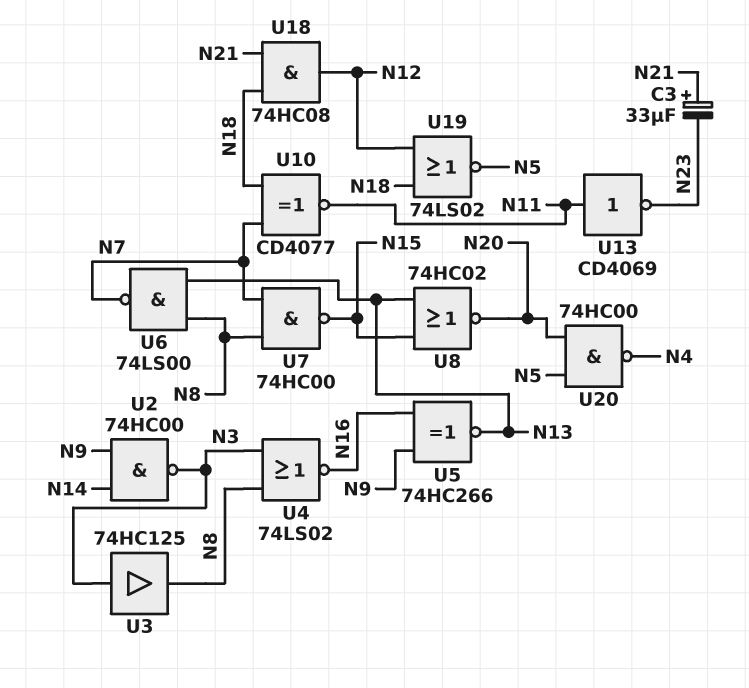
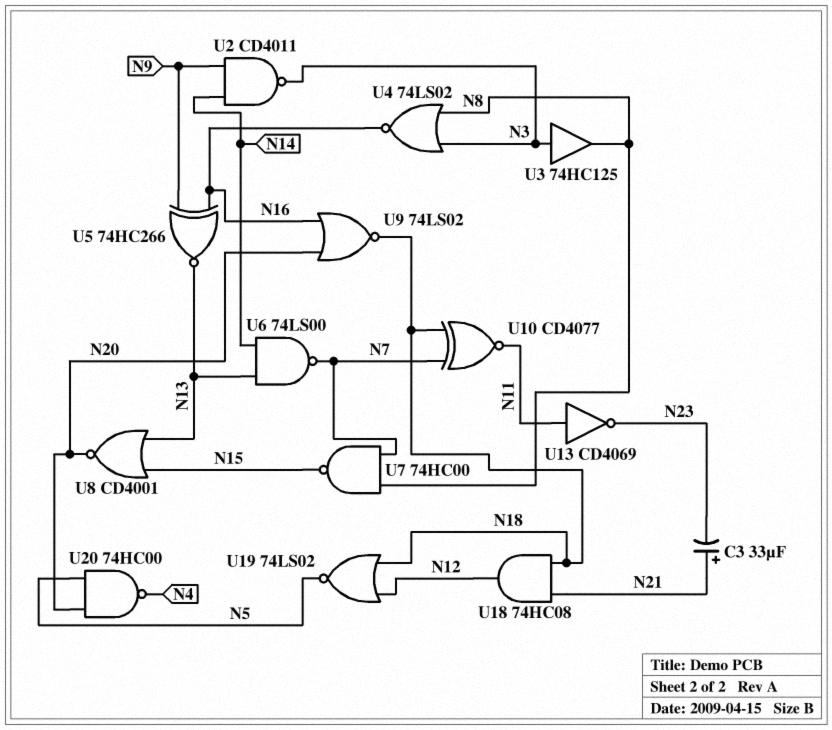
U2: NAND 74HC00 (in N9, in N14, out N3) -> NAND CD4011 (in N9, in N14, out N3)
U6: NAND 74LS00 (in N8, in N13, out N7) -> NAND 74LS00 (in N13, in N14, out N7)
U8: NOR 74HC02 (in N13, in N15, out N20) -> NOR CD4001 (in N13, in N15, out N20)
U9: none -> NOR 74LS02 (in N16, in N20, out N18)

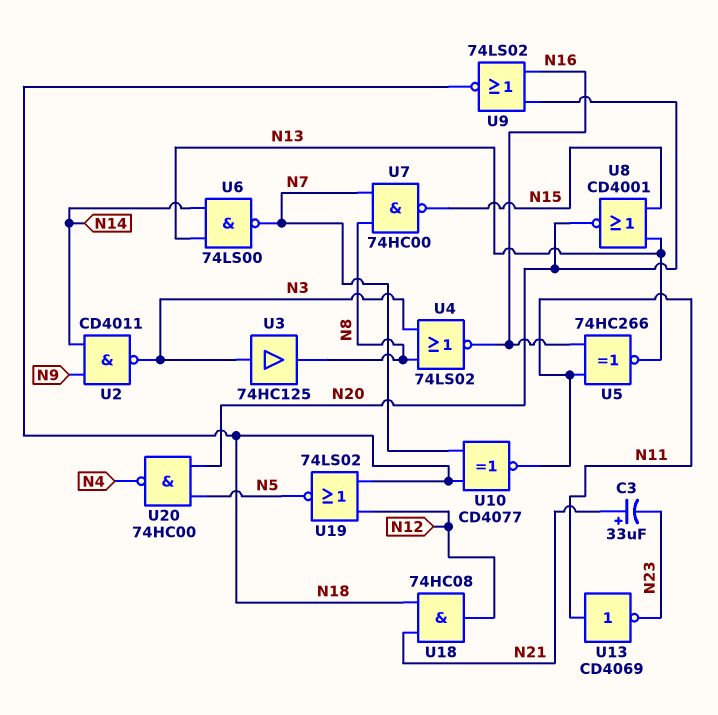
U5: XNOR 74HC266 (in N9, in N16, out N13) -> XNOR 74HC266 (in N11, in N16, out N13)

